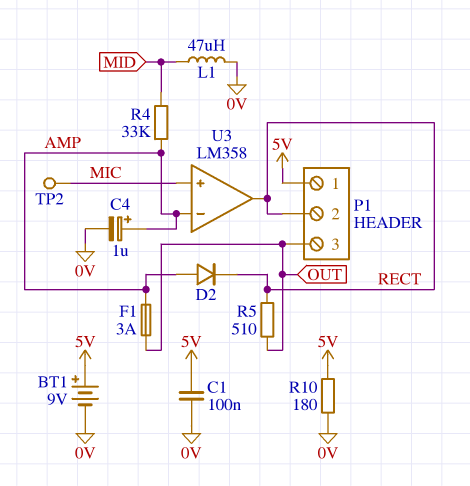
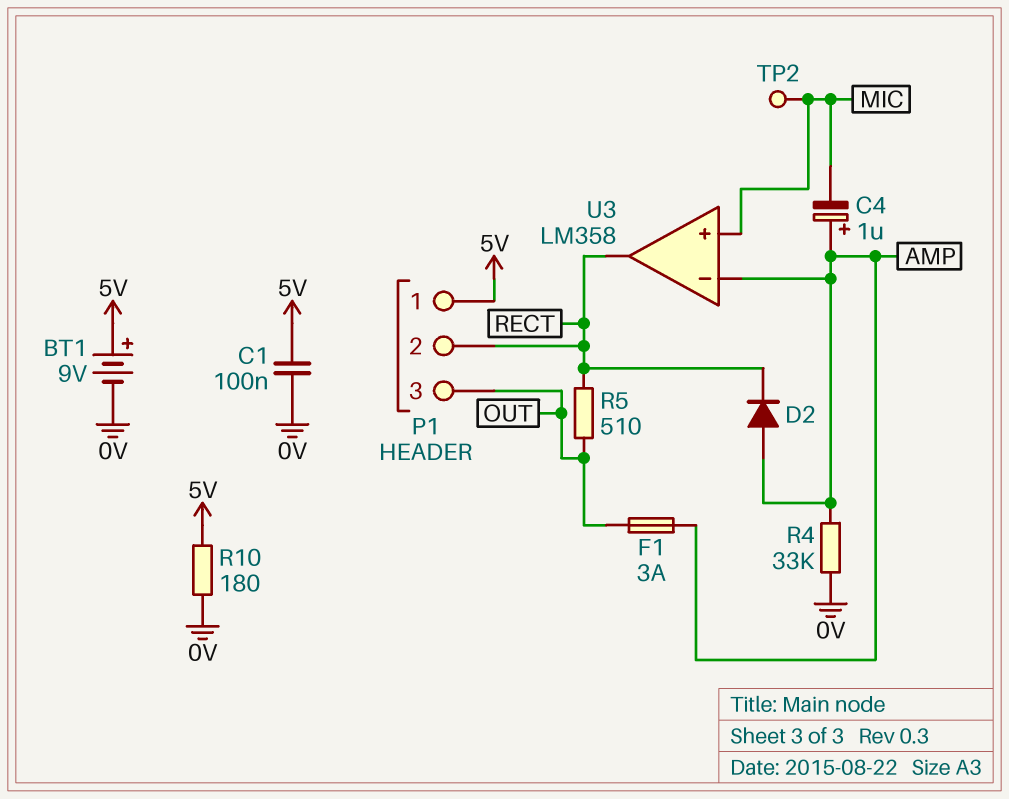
C4: 1uF (plus AMP, minus 0V) -> 1uF (plus AMP, minus MIC)
L1: 47uH (0V, MID) -> none
R4: 33k (AMP, MID) -> 33k (0V, AMP)

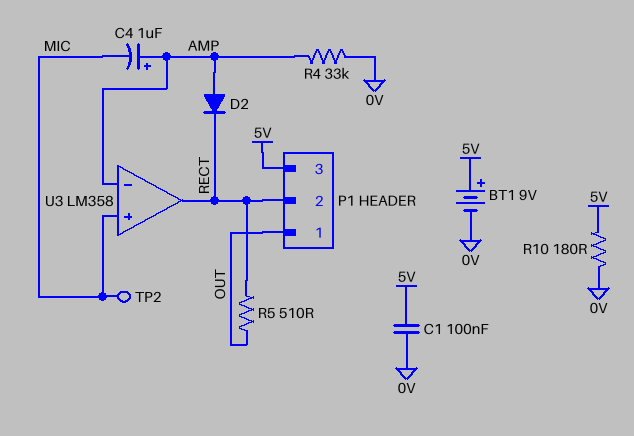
F1: 3A (AMP, OUT) -> none
P1 pin 1: 5V -> OUT
P1 pin 3: OUT -> 5V

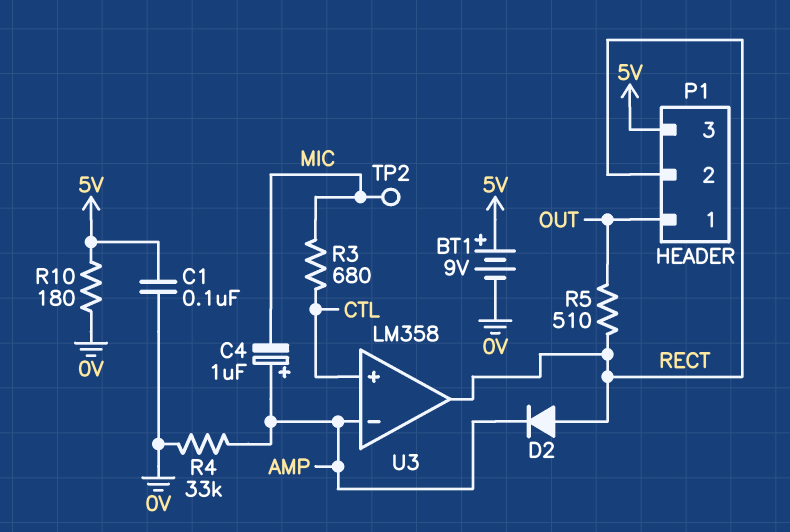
D2: diode (A AMP, K RECT) -> diode (A RECT, K AMP)
R3: none -> 680 (CTL, MIC)
U3 pin in+: MIC -> CTL

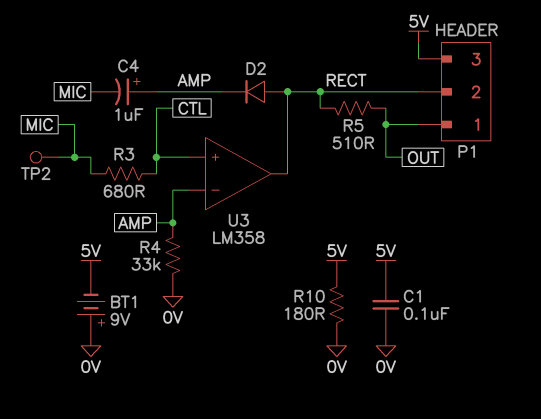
BT1: 9V (plus 5V, minus 0V) -> 9V (plus 0V, minus 5V)

